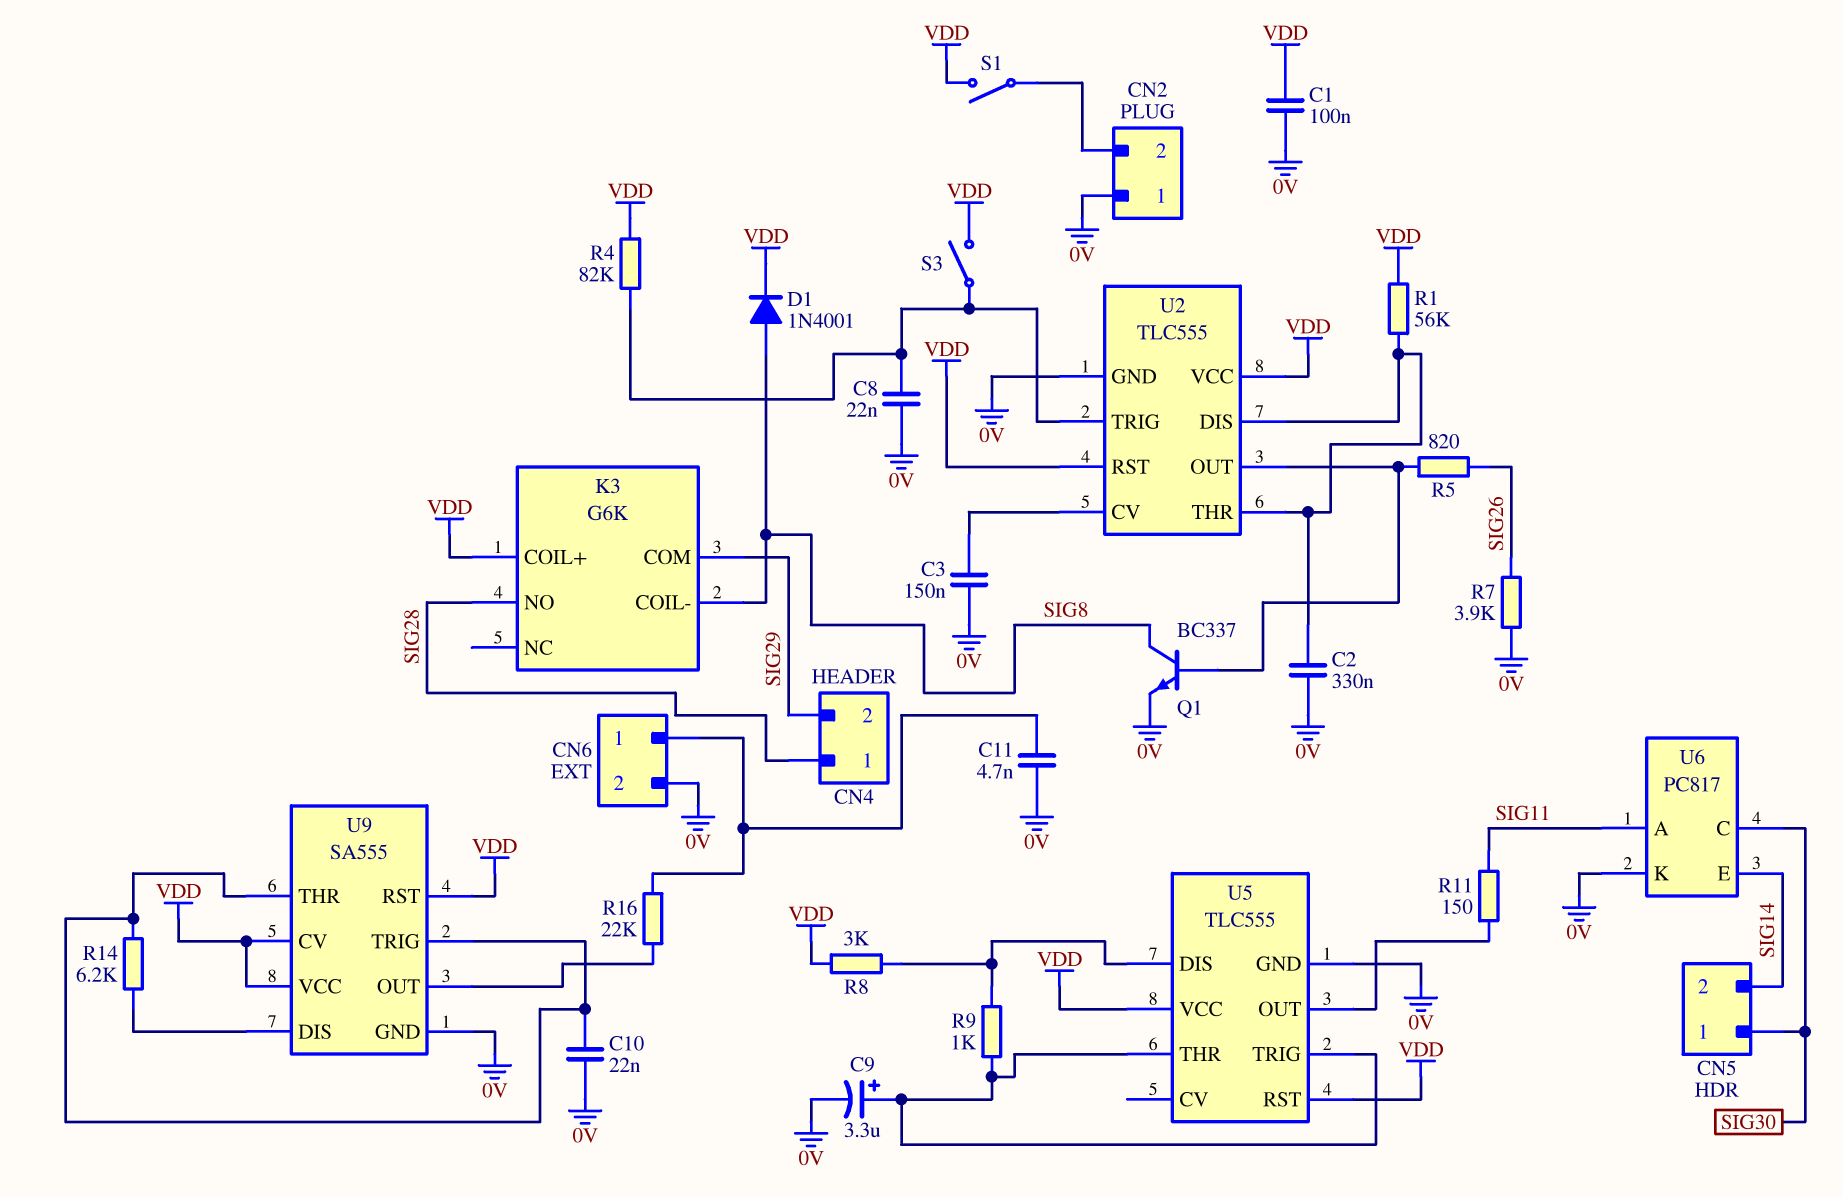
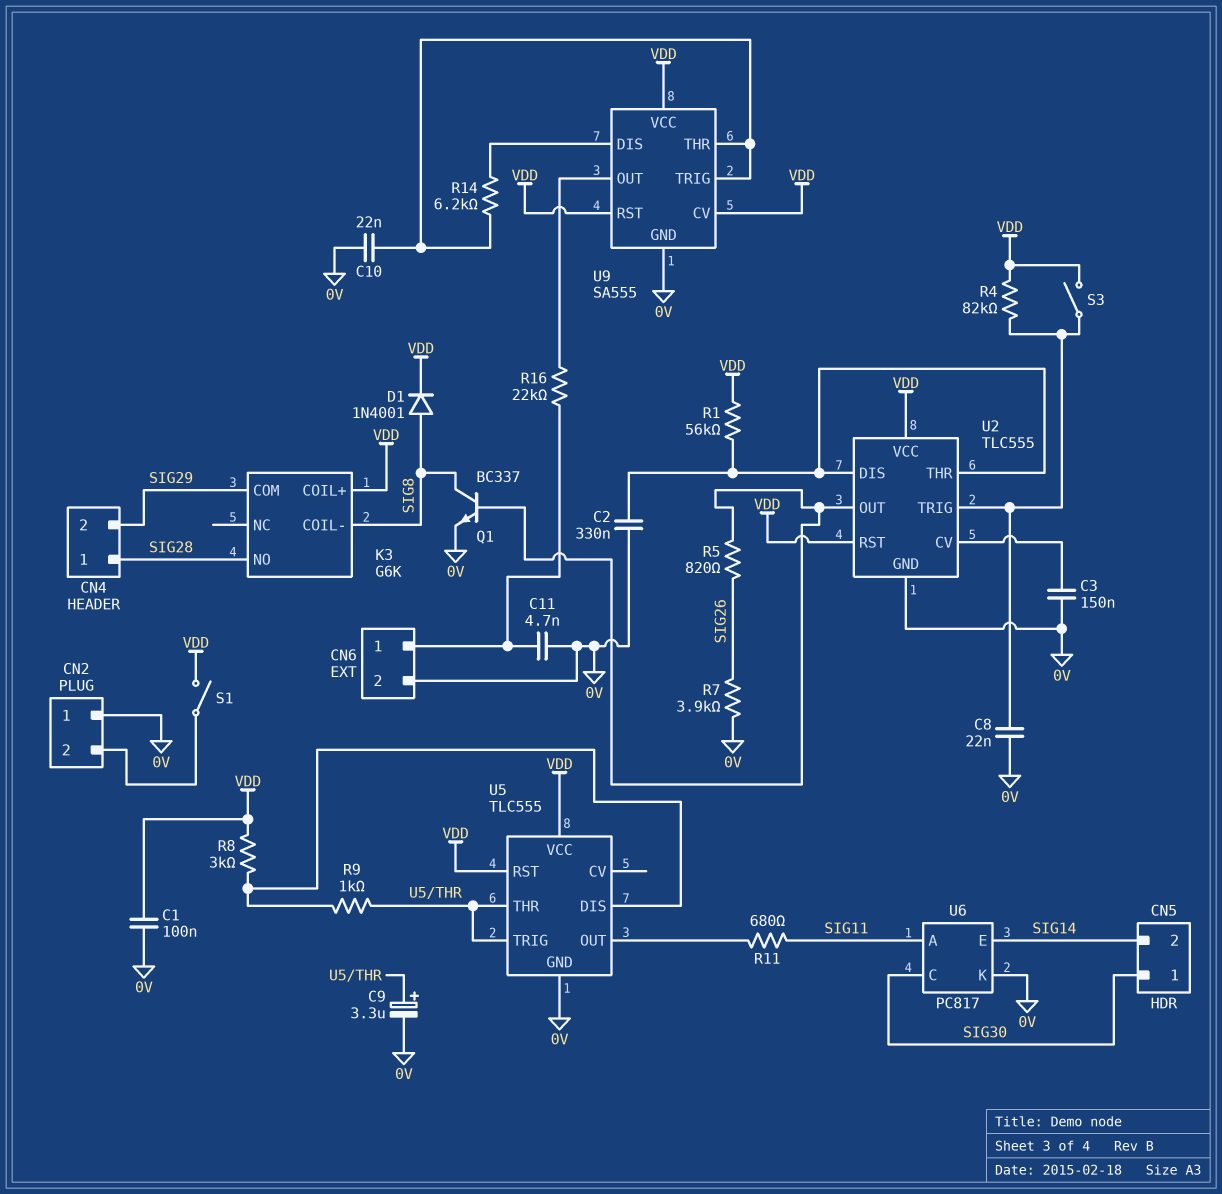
R11: 150 (SIG11, U5/OUT) -> 680 (SIG11, U5/OUT)

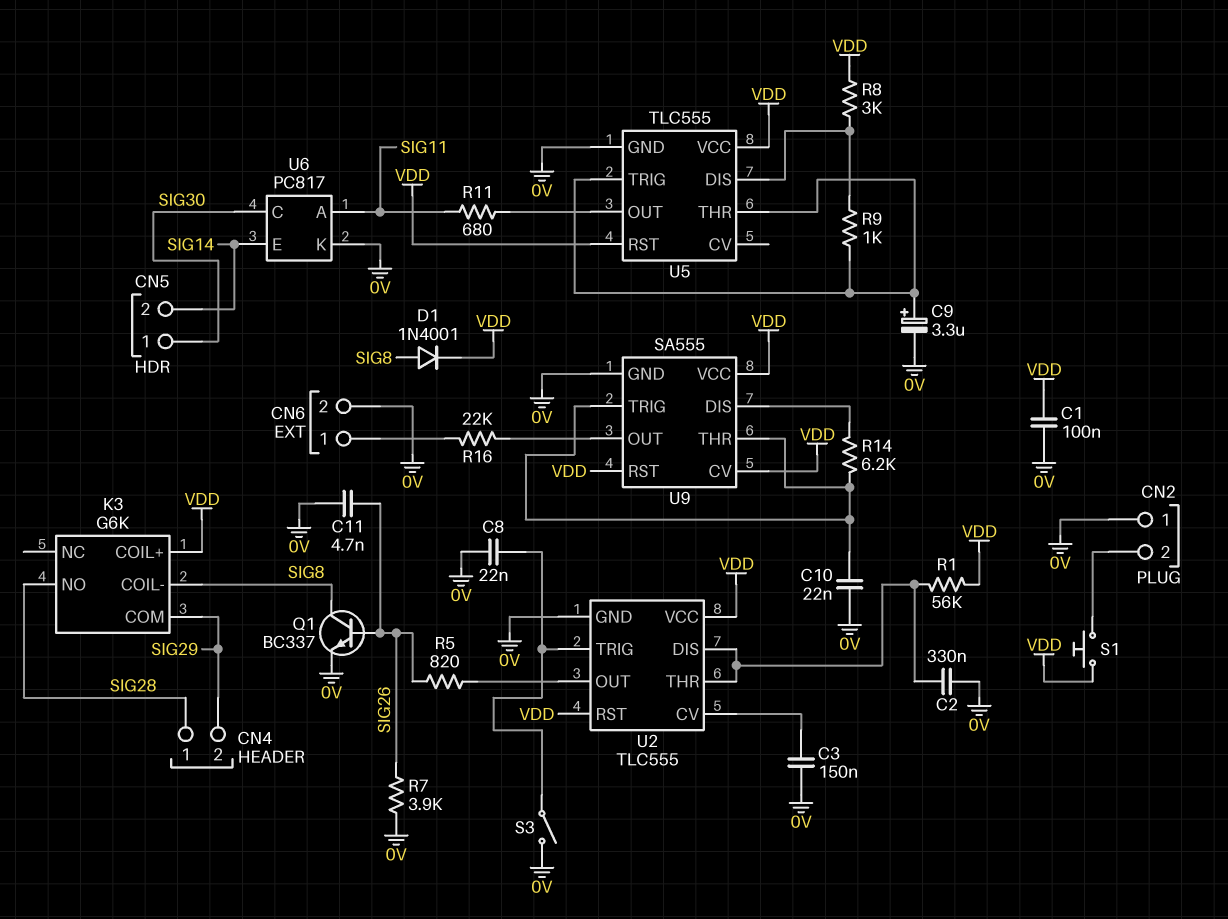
C11: 4.7nF (0V, CN6/1) -> 4.7nF (0V, SIG26)
Q1: NPN BC337 (B U2/OUT, C SIG8, E 0V) -> NPN BC337 (B SIG26, C SIG8, E 0V)
R4: 82k (U2/TRIG, VDD) -> none
S1: switch (CN2/2, VDD) -> button (CN2/2, VDD)
S3: switch (U2/TRIG, VDD) -> switch (0V, U2/TRIG)

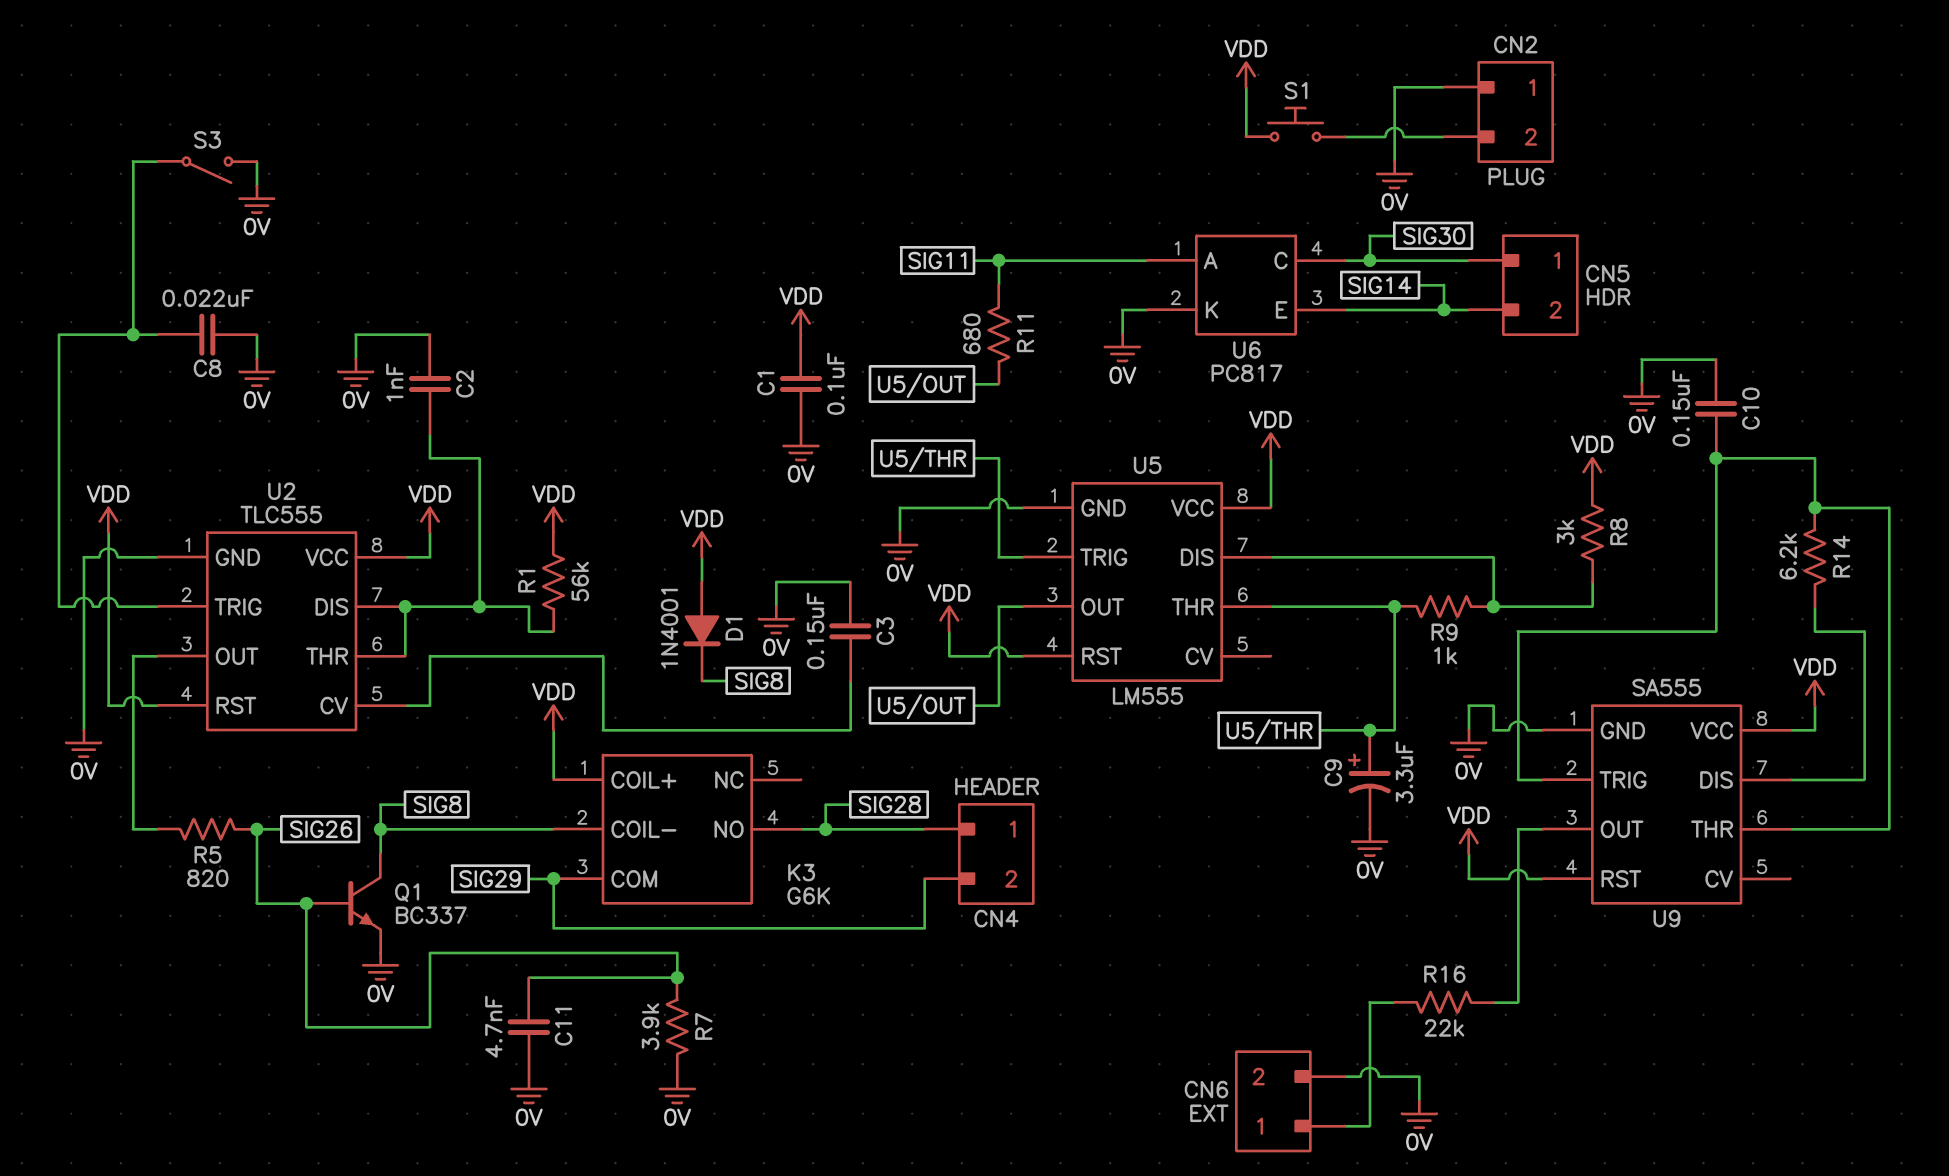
C2: 330nF (0V, U2/DIS) -> 1nF (0V, U2/DIS)
C10: 22nF (0V, U9/THR) -> 150nF (0V, U9/THR)
D1: diode 1N4001 (A SIG8, K VDD) -> diode 1N4001 (A VDD, K SIG8)
U5: TLC555 -> LM555
U9 pin CV: VDD -> none

